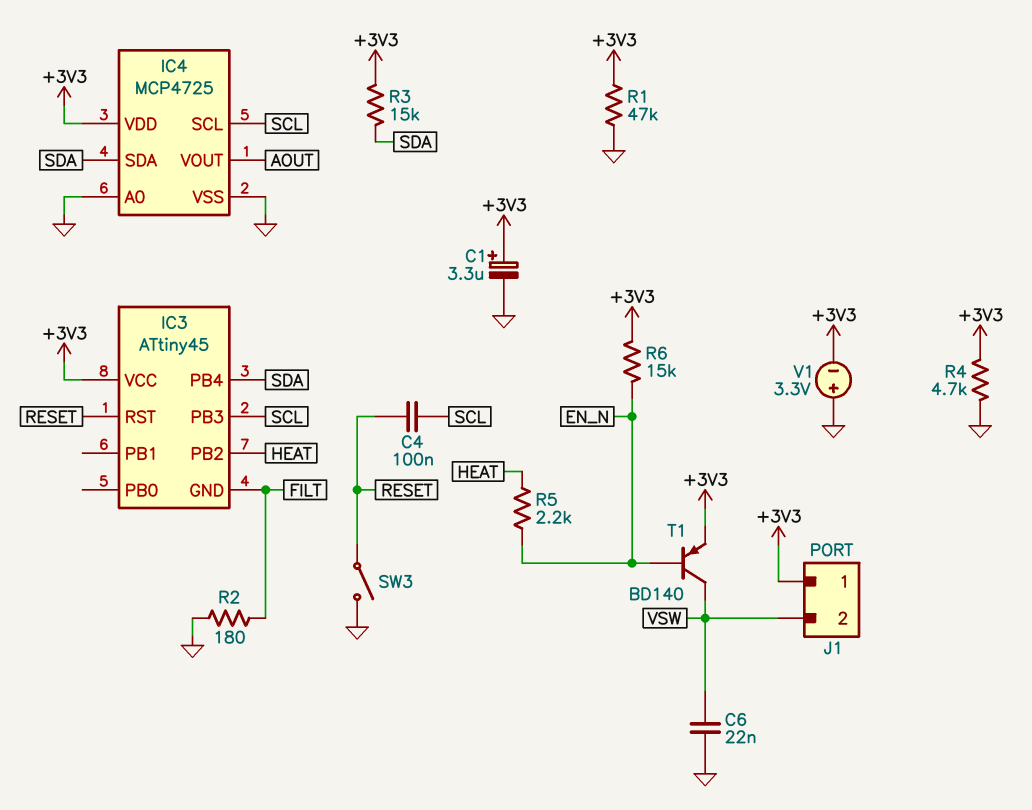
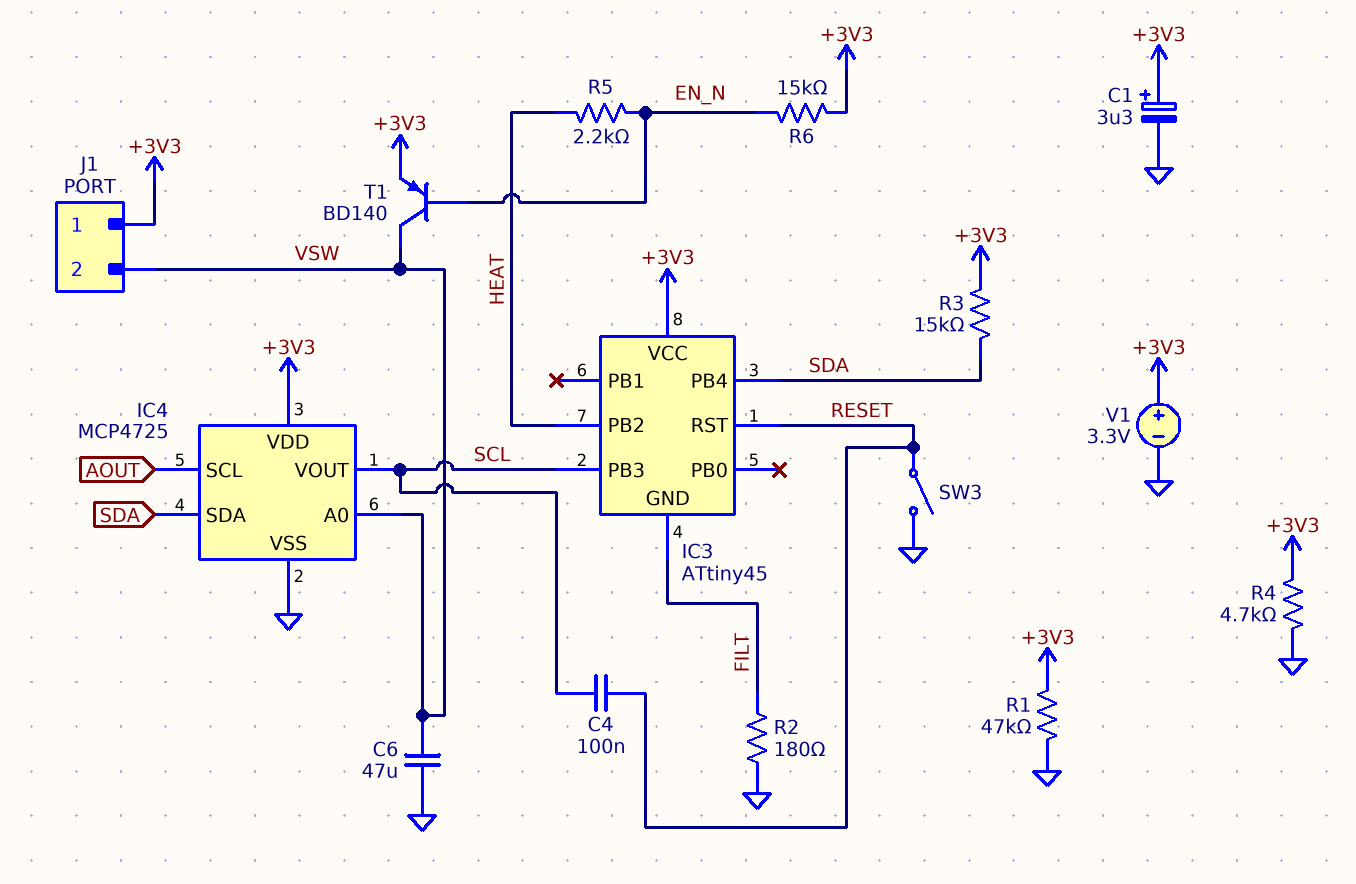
C6: 22nF (GND, VSW) -> 47uF (GND, VSW)
IC4 pin A0: GND -> VSW
IC4 pin SCL: SCL -> AOUT
IC4 pin VOUT: AOUT -> SCL
V1: 3.3V (plus GND, minus +3V3) -> 3.3V (plus +3V3, minus GND)

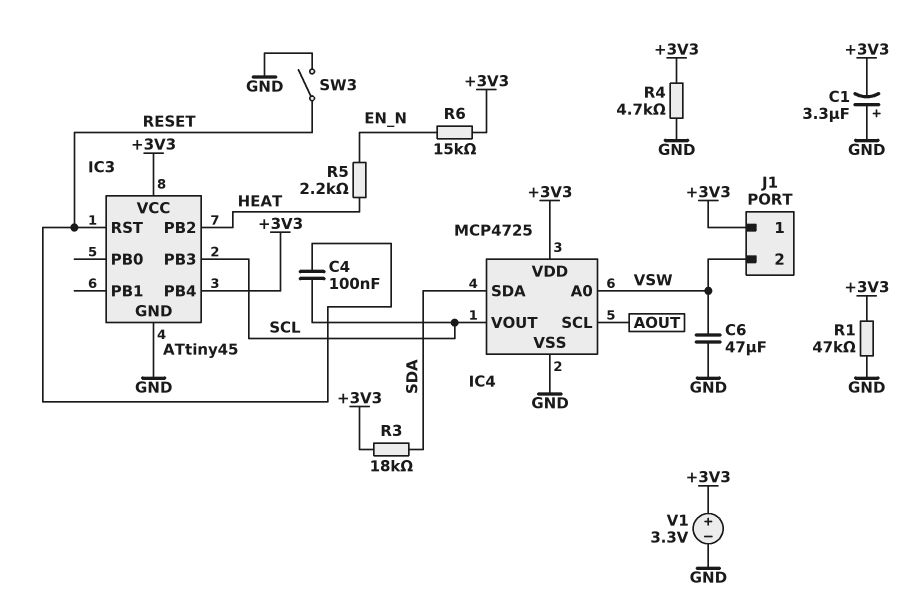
C1: 3.3uF (plus +3V3, minus GND) -> 3.3uF (plus GND, minus +3V3)
IC3 pin GND: FILT -> GND
IC3 pin PB4: SDA -> +3V3
R2: 180 (FILT, GND) -> none
R3: 15k (+3V3, SDA) -> 18k (+3V3, SDA)
T1: PNP BD140 (B EN_N, C VSW, E +3V3) -> none

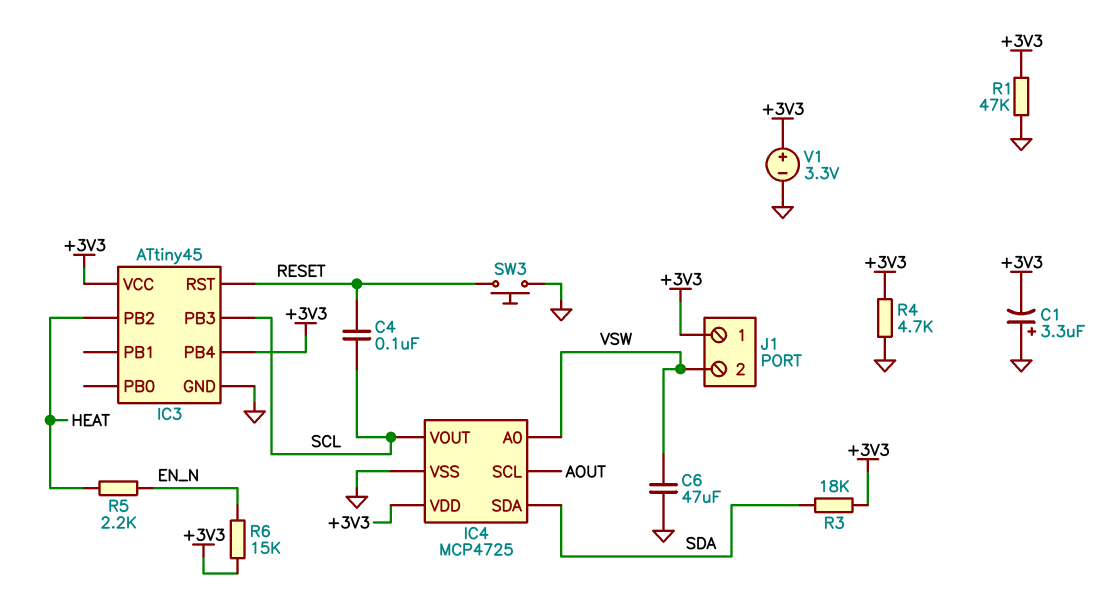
SW3: switch (GND, RESET) -> button (GND, RESET)

